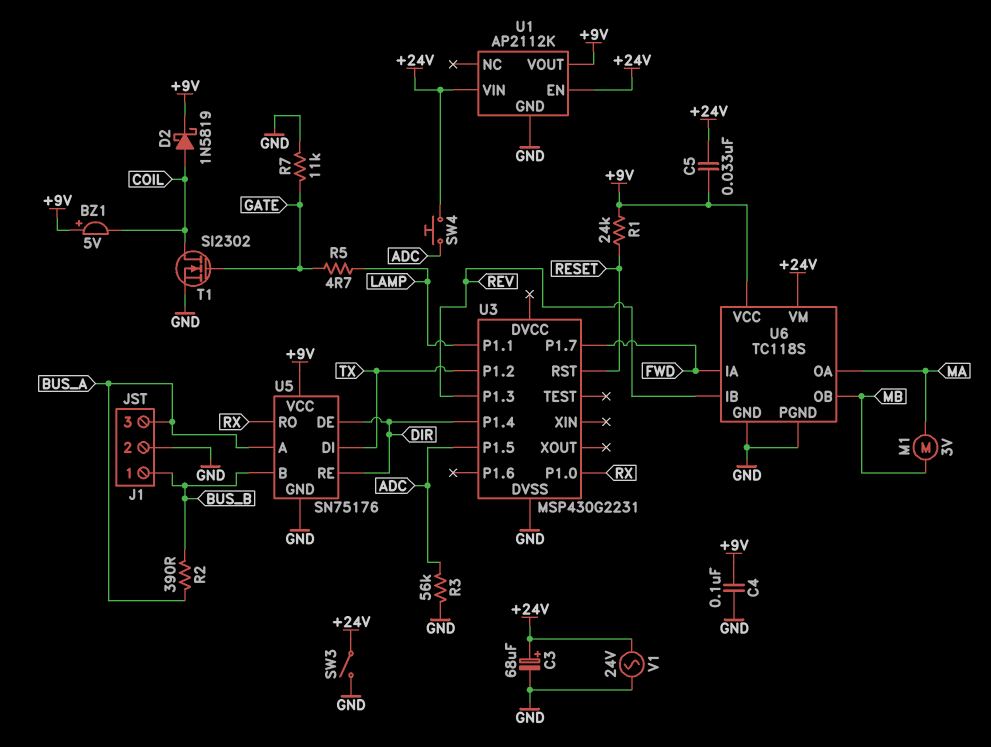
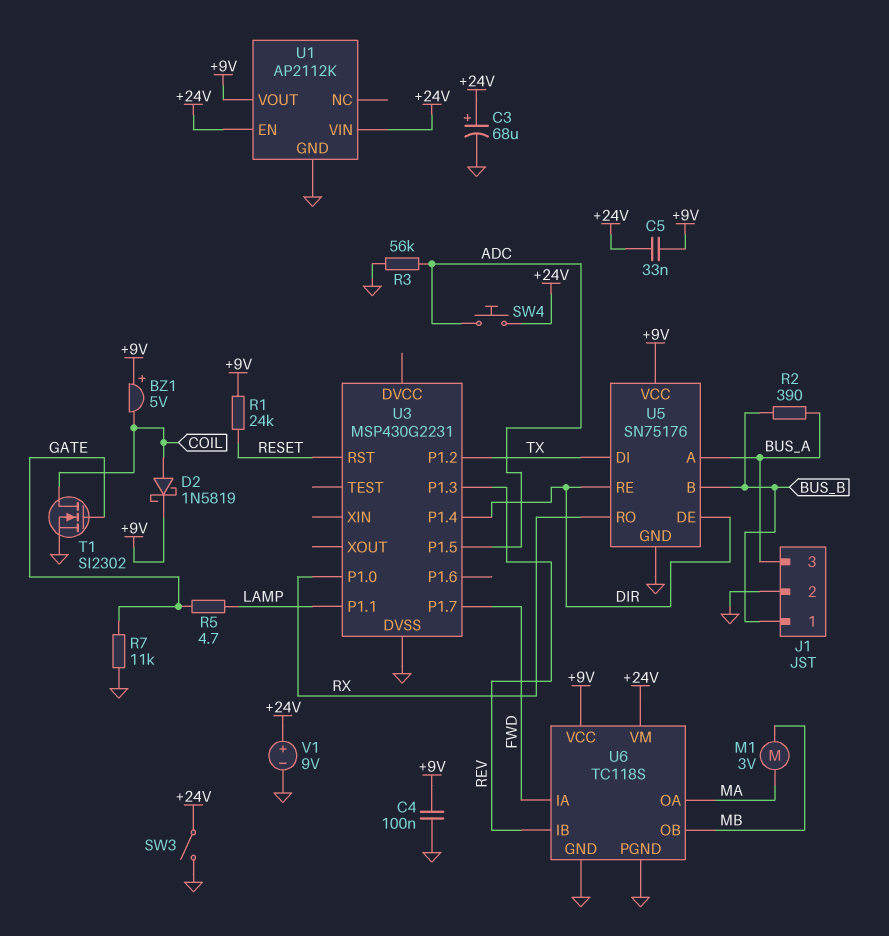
V1: AC 24V (+24V, GND) -> 9V (plus +24V, minus GND)

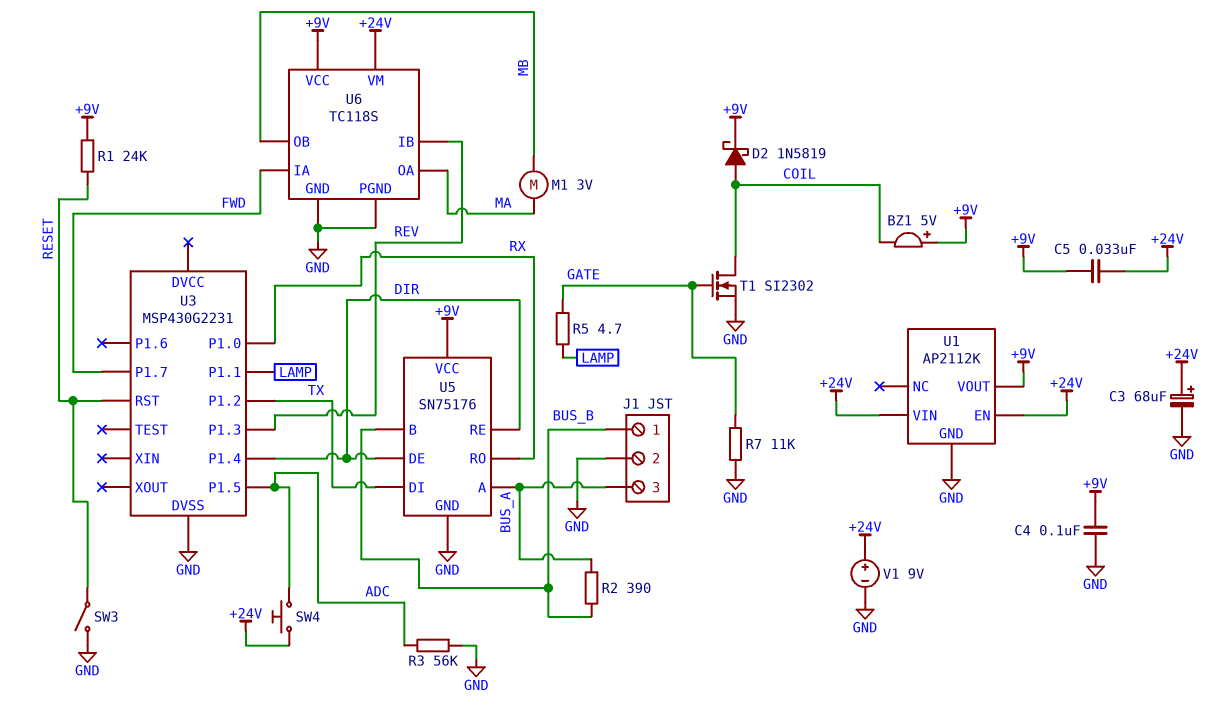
SW3: switch (+24V, GND) -> switch (GND, RESET)

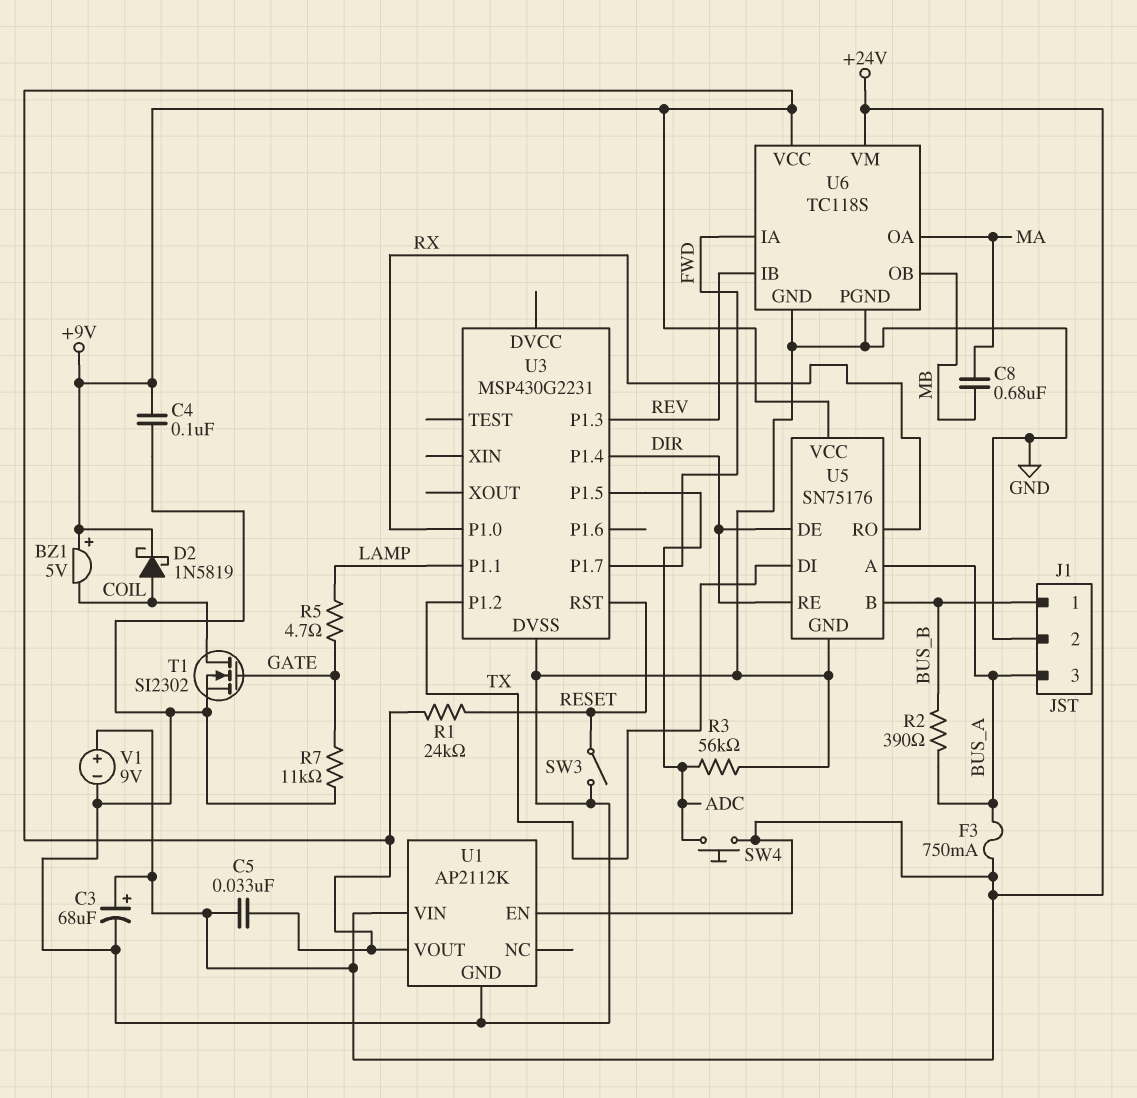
C8: none -> 680nF (MA, MB)
F3: none -> 750mA (+24V, BUS_A)
M1: motor 3V (MA, MB) -> none

